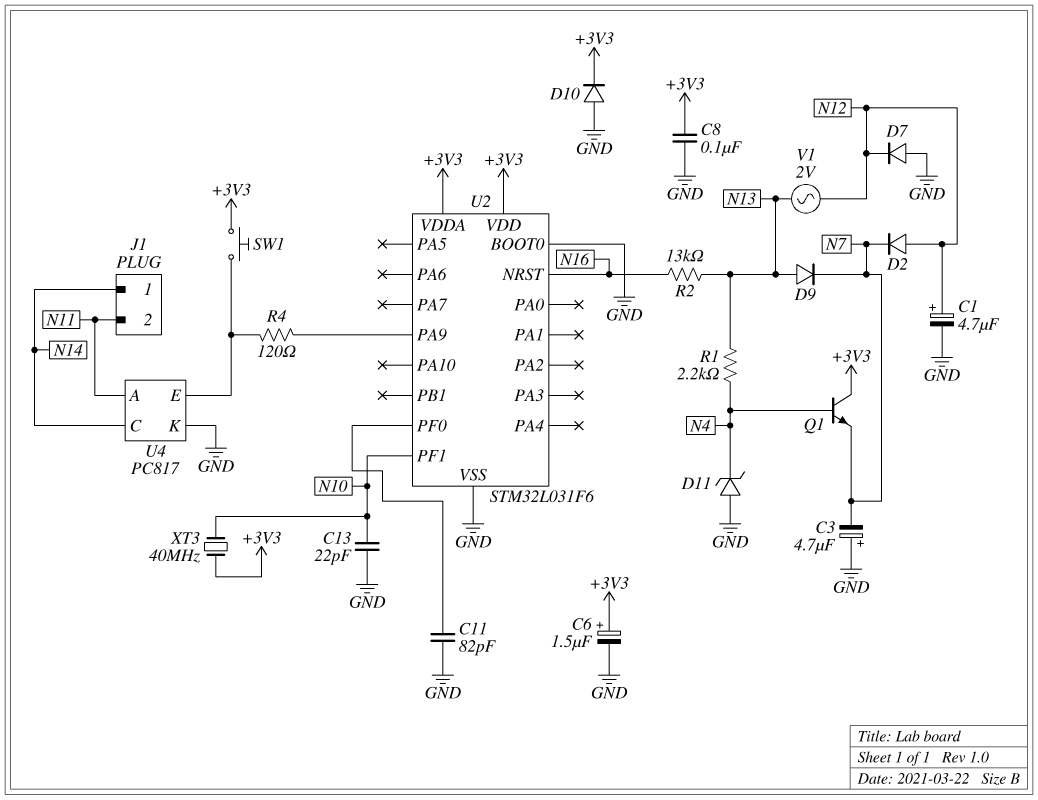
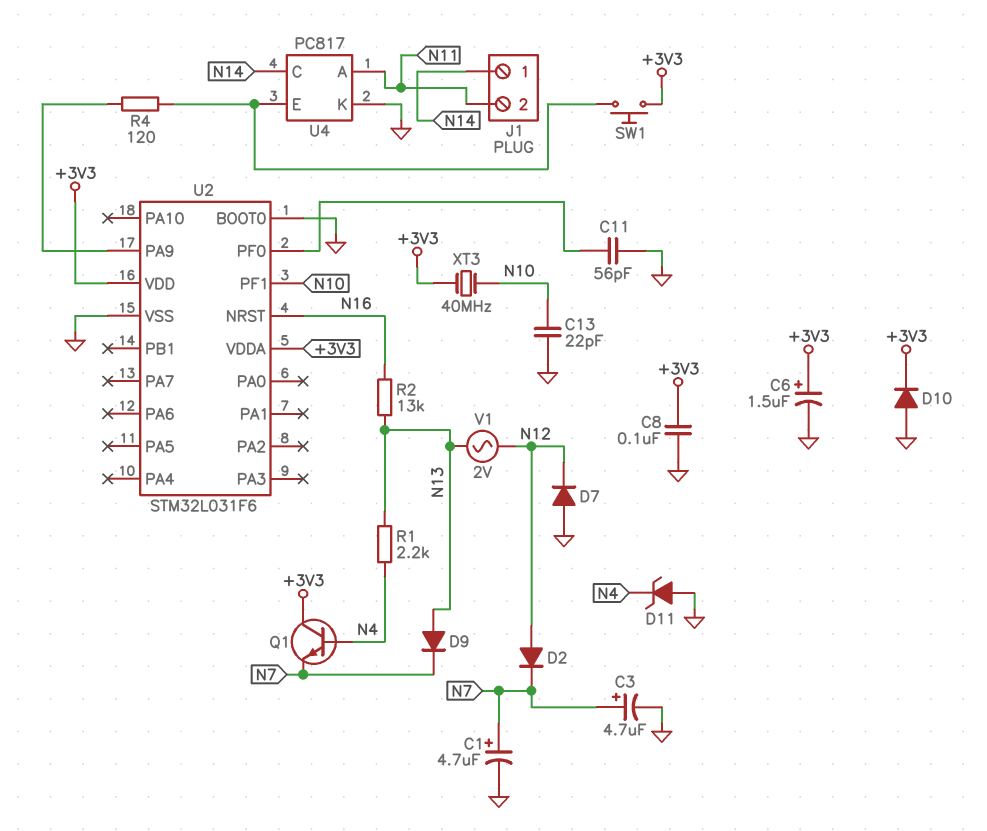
C1: 4.7uF (plus N12, minus GND) -> 4.7uF (plus N7, minus GND)
C3: 4.7uF (plus GND, minus N7) -> 4.7uF (plus N7, minus GND)
C11: 82pF (GND, U2/PF0) -> 56pF (GND, U2/PF0)

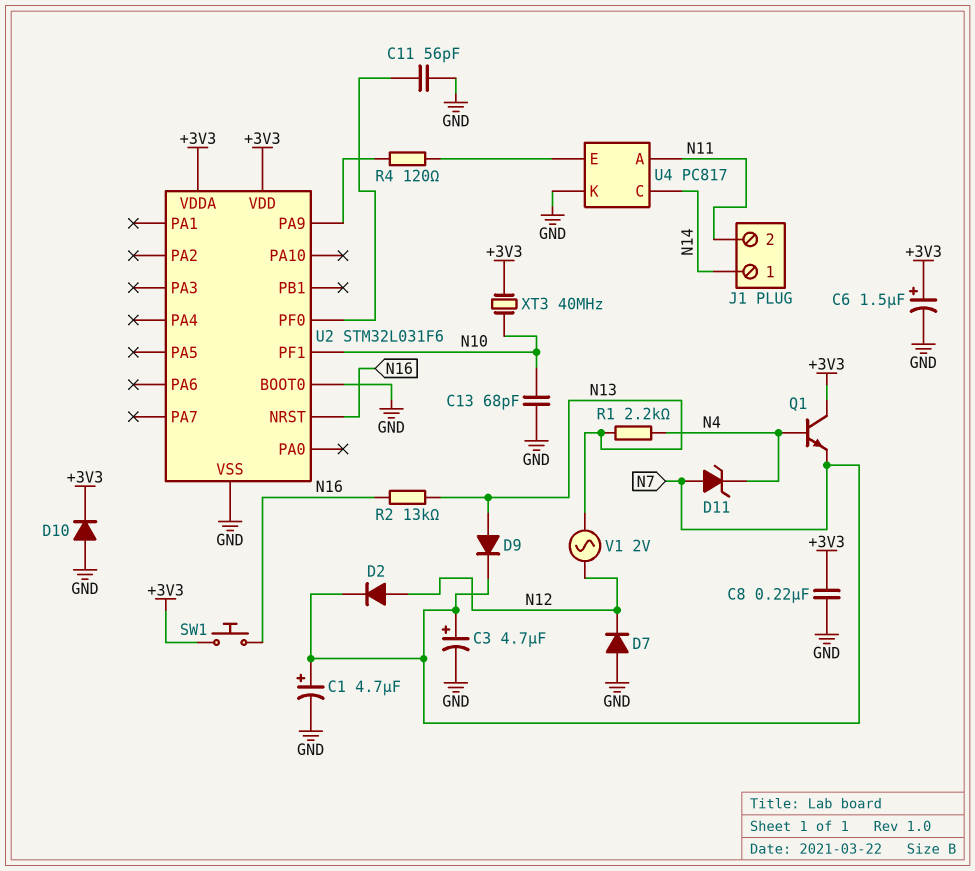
C8: 100nF (+3V3, GND) -> 220nF (+3V3, GND)
C13: 22pF (GND, N10) -> 68pF (GND, N10)
D11: zener (A GND, K N4) -> zener (A N7, K N4)
SW1: button (+3V3, U4/E) -> button (+3V3, N16)

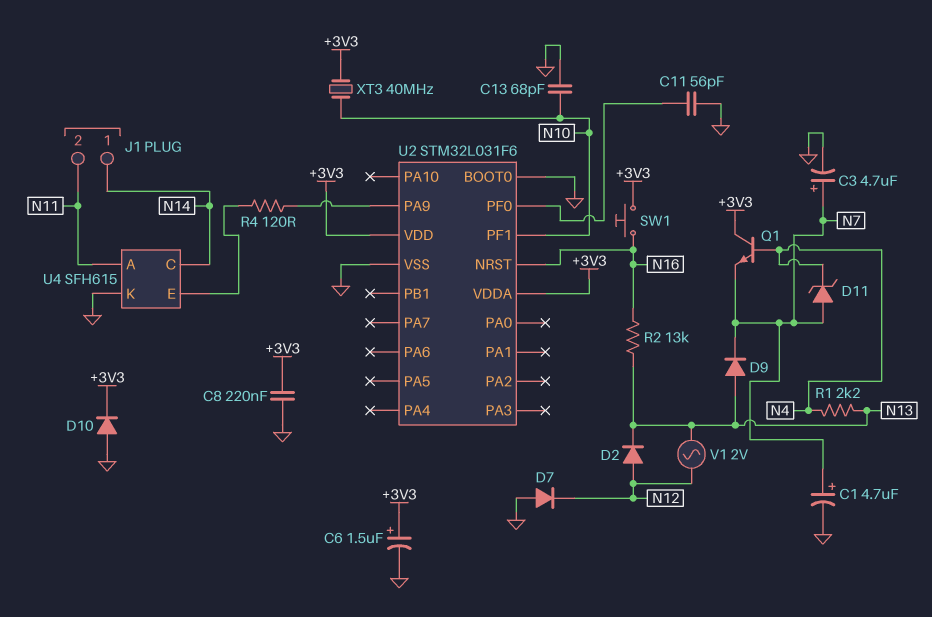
D2: diode (A N12, K N7) -> diode (A N12, K N13)
U4: PC817 -> SFH615

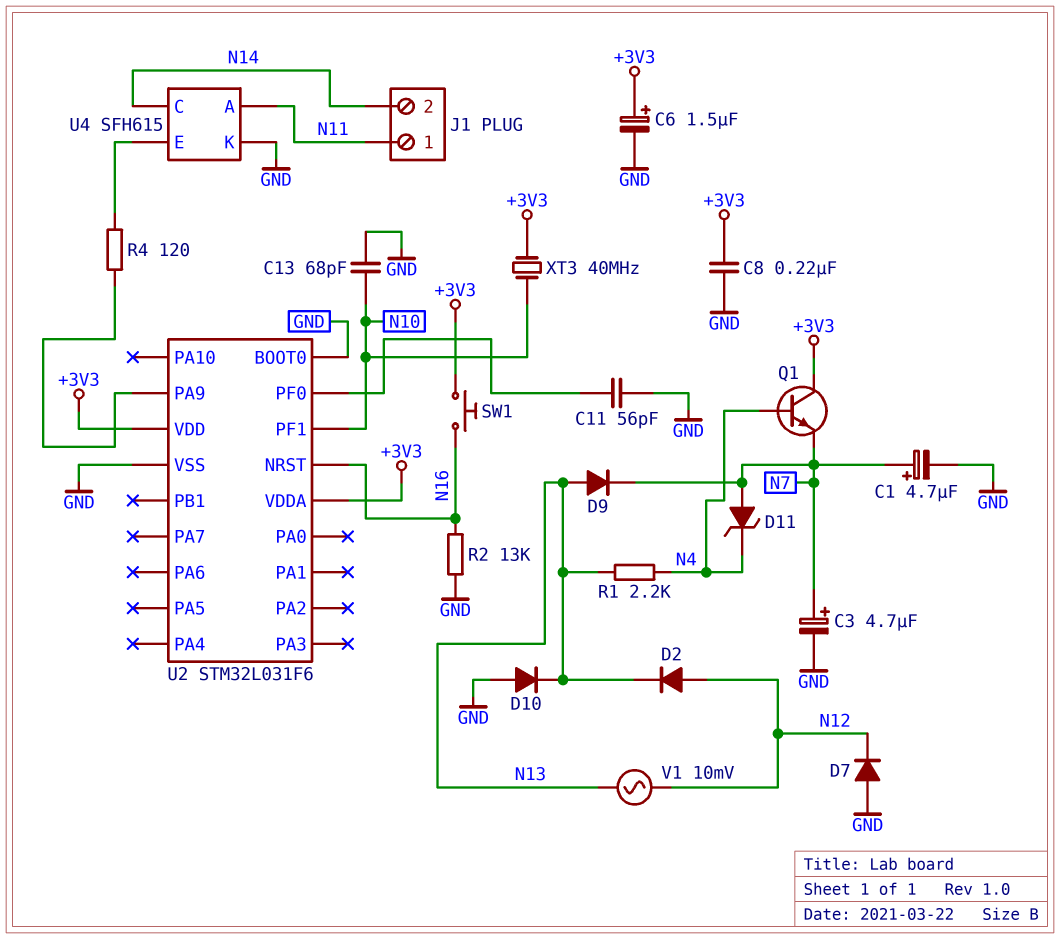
D10: diode (A GND, K +3V3) -> diode (A GND, K N13)
J1 pin 1: N14 -> N11
J1 pin 2: N11 -> N14
R2: 13k (N13, N16) -> 13k (GND, N16)
V1: AC 2V (N12, N13) -> AC 10mV (N12, N13)

